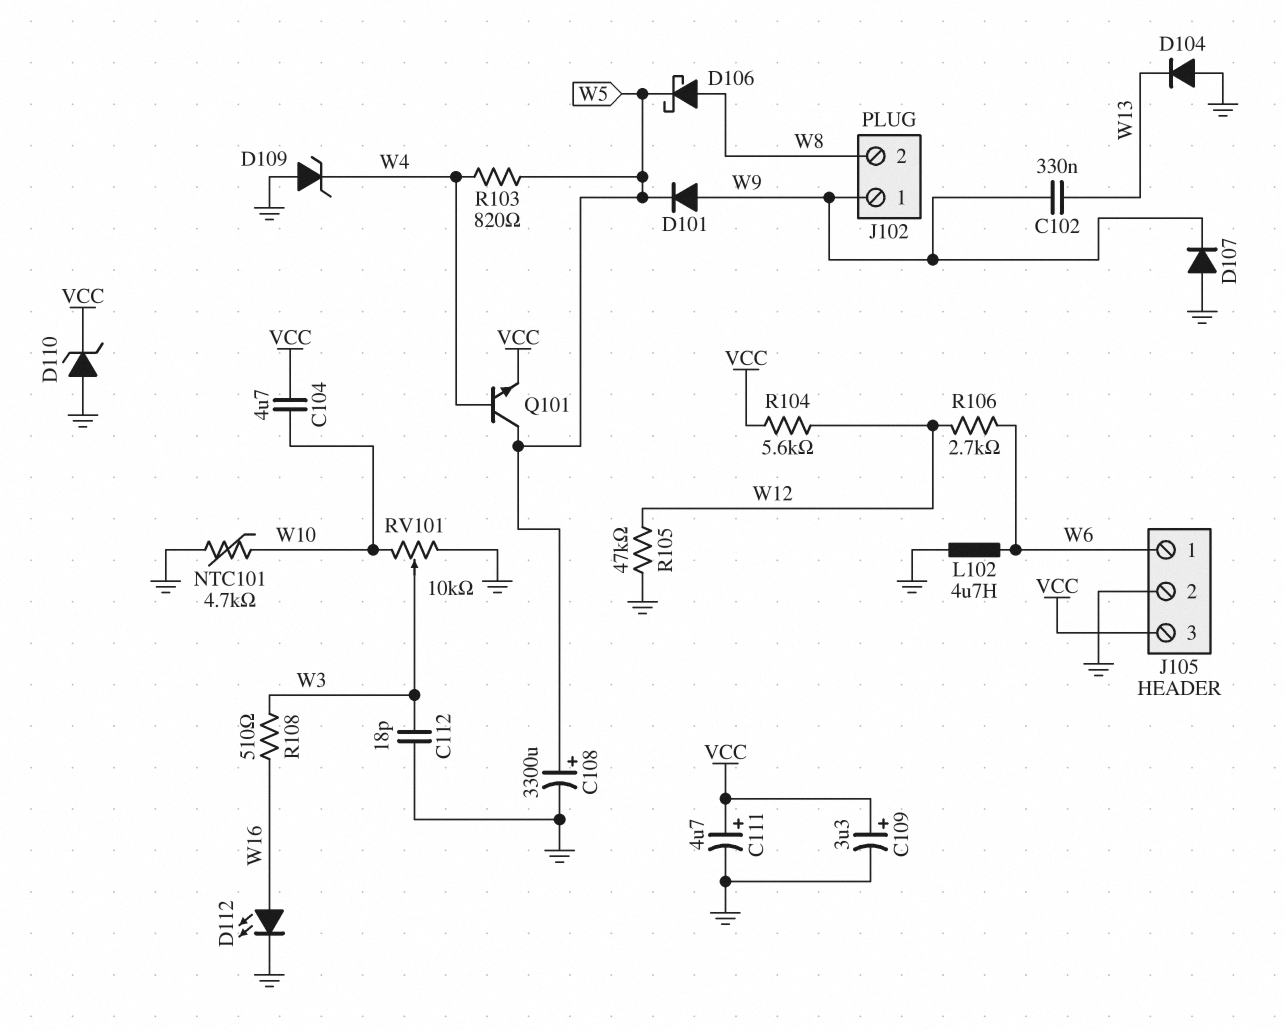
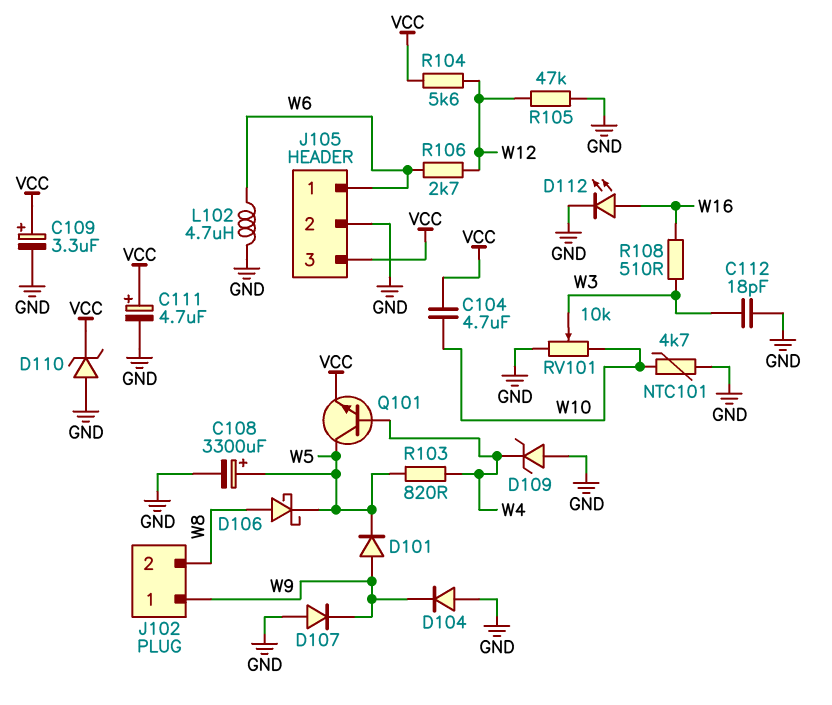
C102: 330nF (W9, W13) -> none
D104: diode (A GND, K W13) -> diode (A GND, K W9)

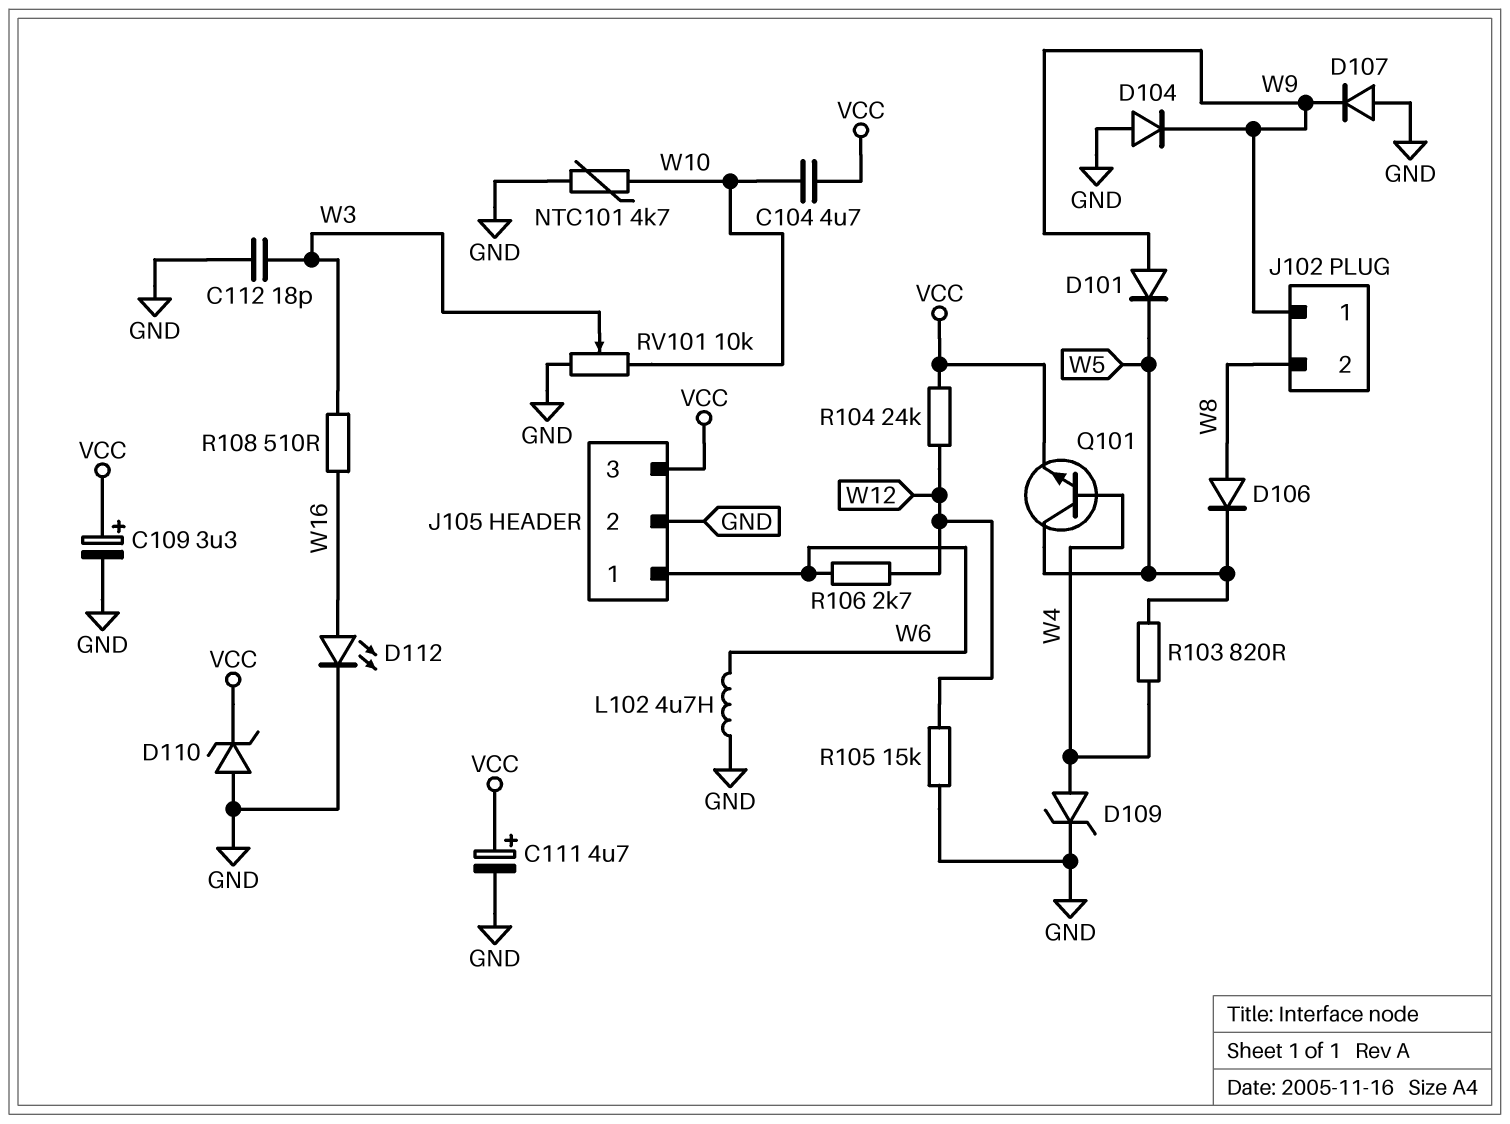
C108: 3300uF (plus W5, minus GND) -> none
D106: schottky (A W8, K W5) -> diode (A W8, K W5)
D109: zener (A GND, K W4) -> zener (A W4, K GND)
R104: 5.6k (VCC, W12) -> 24k (VCC, W12)
R105: 47k (GND, W12) -> 15k (GND, W12)

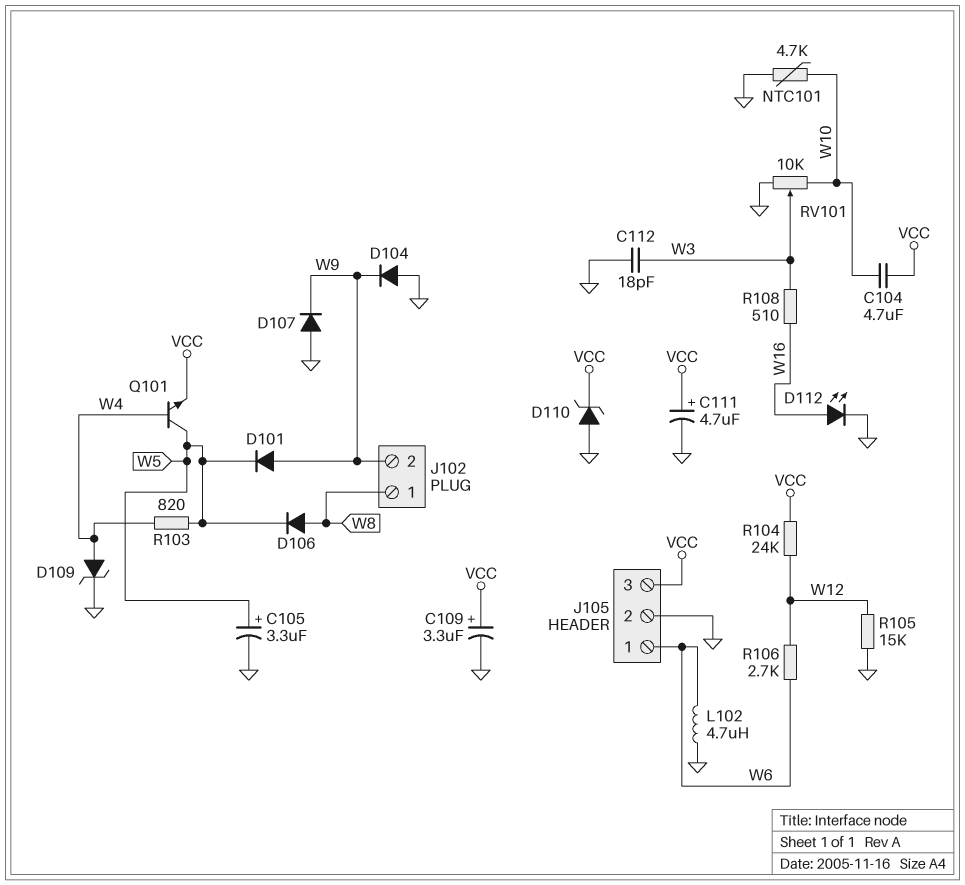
C105: none -> 3.3uF (plus W5, minus GND)
J102 pin 1: W9 -> W8
J102 pin 2: W8 -> W9

